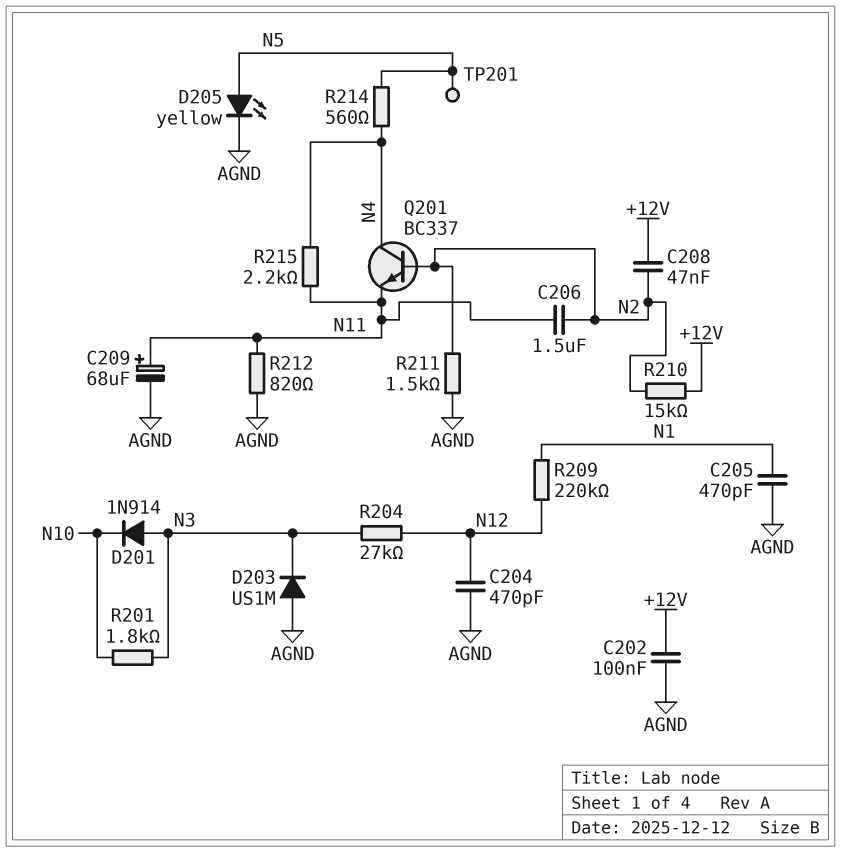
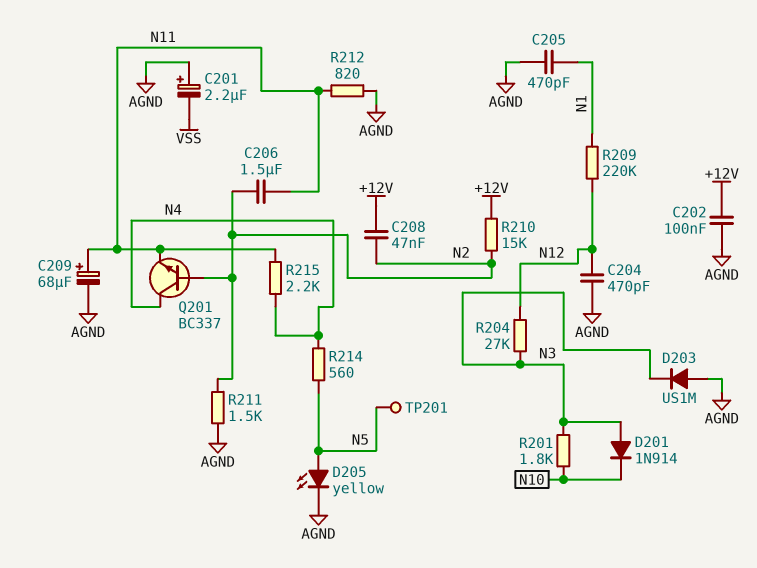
C201: none -> 2.2uF (plus AGND, minus VSS)

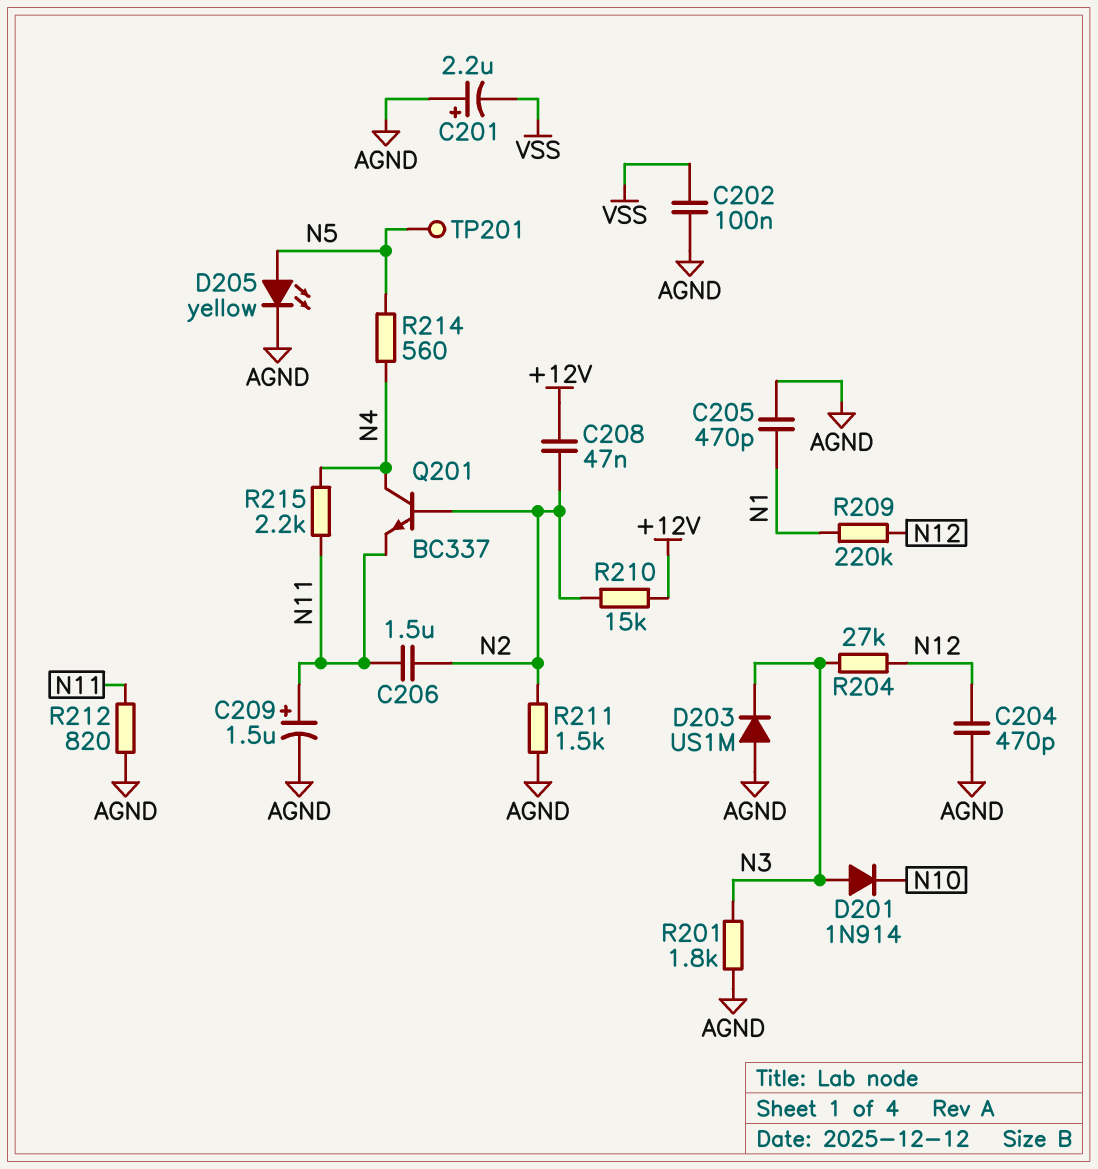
C202: 100nF (+12V, AGND) -> 100nF (AGND, VSS)
C209: 68uF (plus N11, minus AGND) -> 1.5uF (plus N11, minus AGND)
R201: 1.8k (N3, N10) -> 1.8k (AGND, N3)

